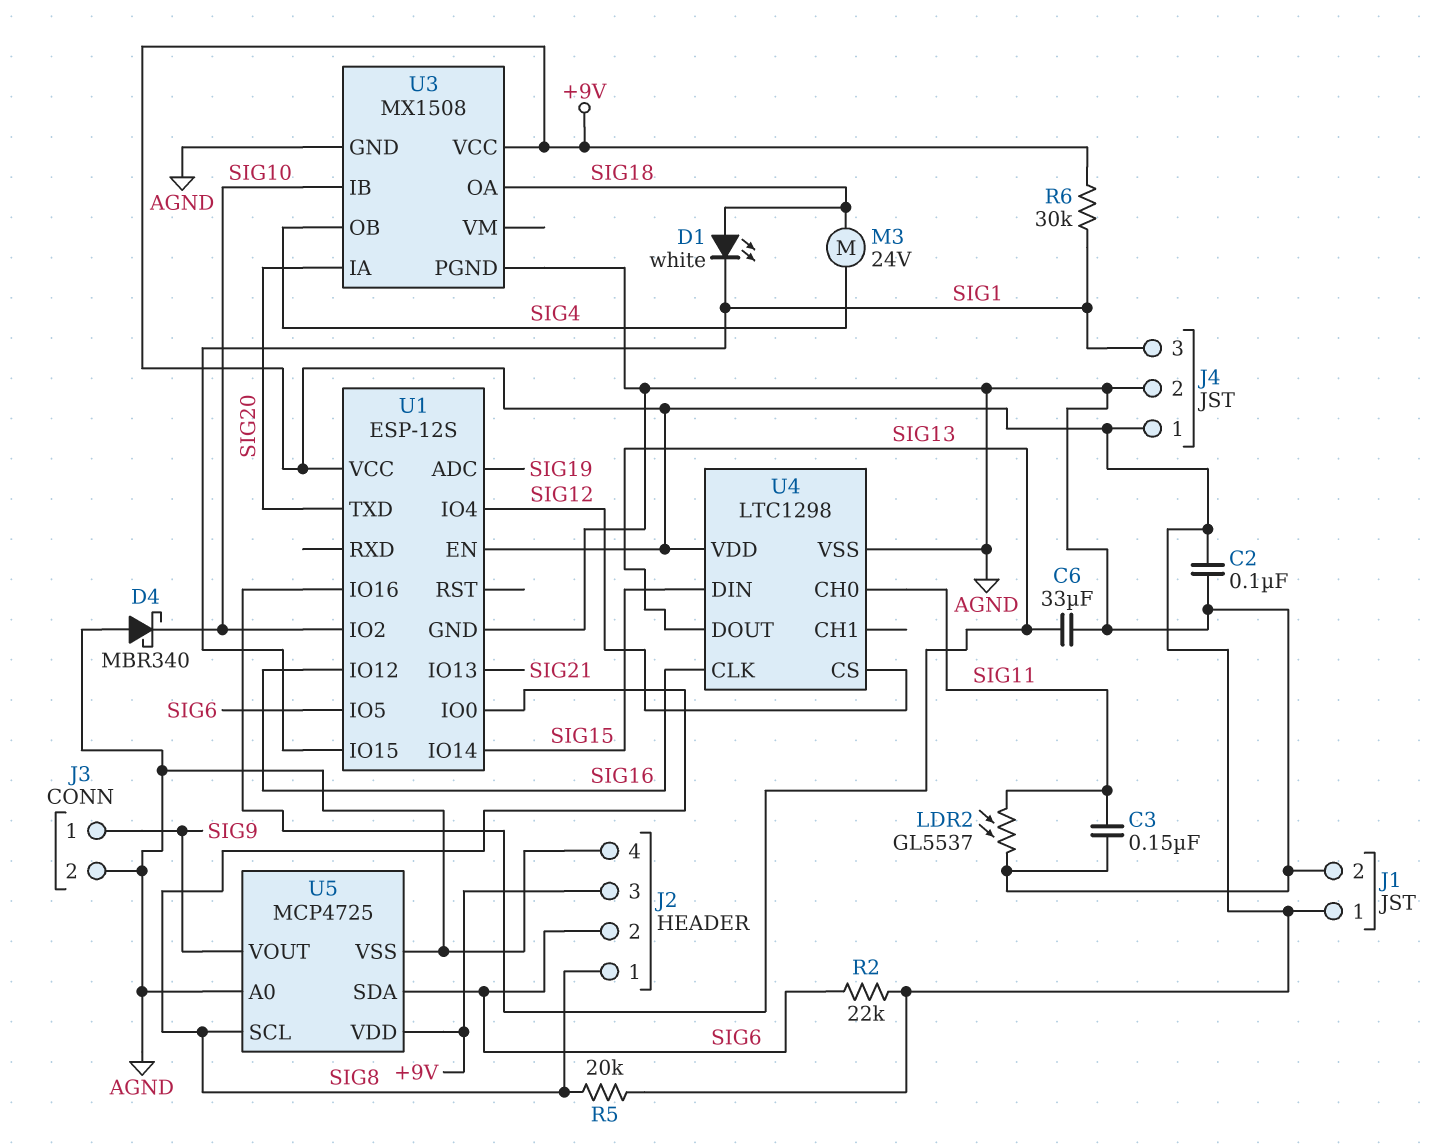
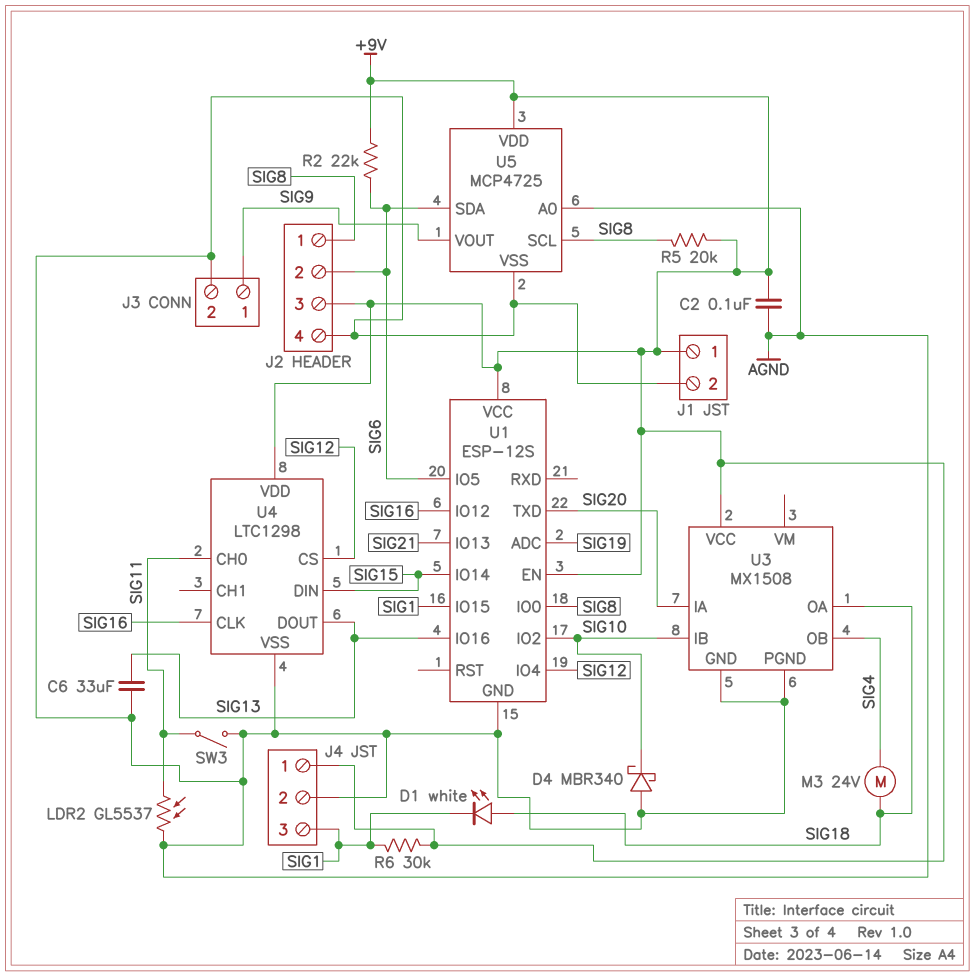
C3: 150nF (AGND, SIG11) -> none
SW3: none -> switch (AGND, SIG11)

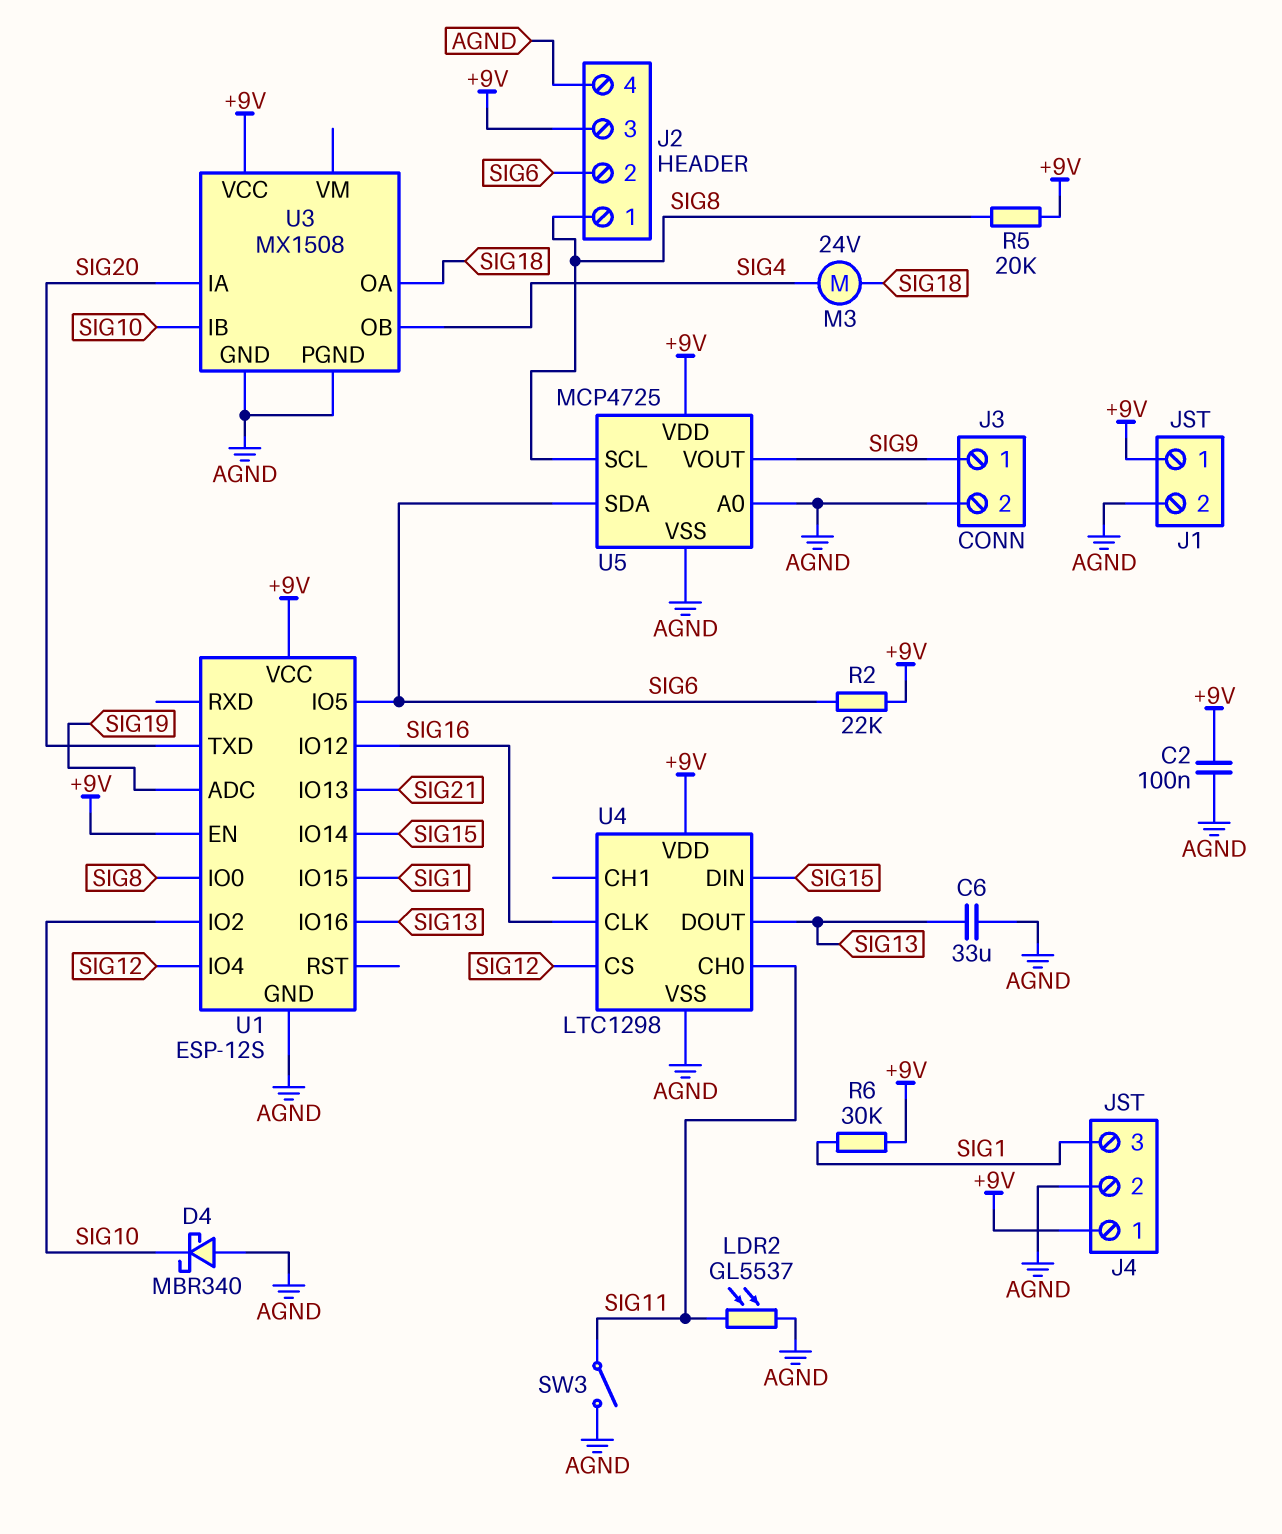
D1: LED white (A SIG18, K SIG1) -> none

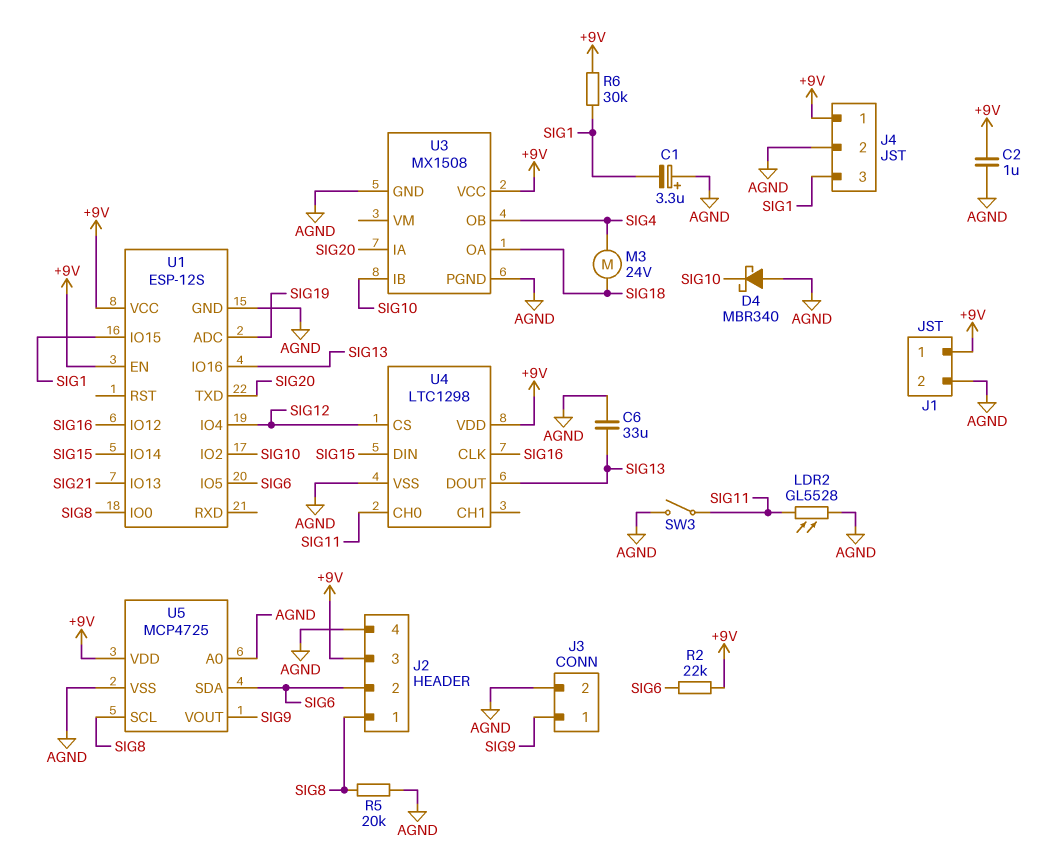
C1: none -> 3.3uF (plus AGND, minus SIG1)
C2: 100nF (+9V, AGND) -> 1uF (+9V, AGND)
LDR2: GL5537 (AGND, SIG11) -> GL5528 (AGND, SIG11)
R5: 20k (+9V, SIG8) -> 20k (AGND, SIG8)

